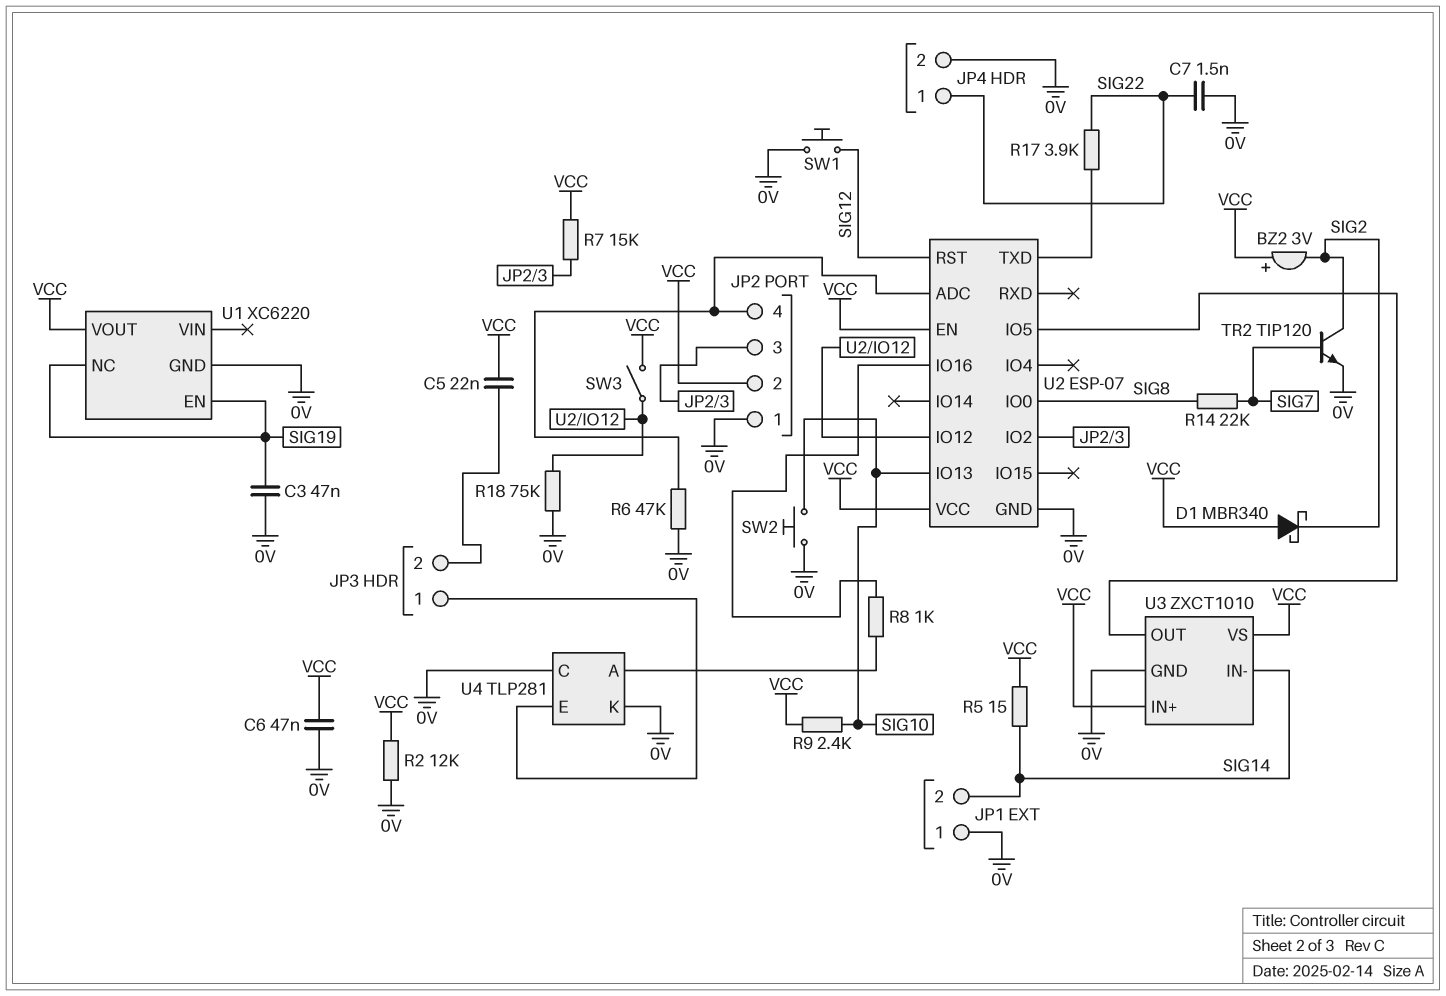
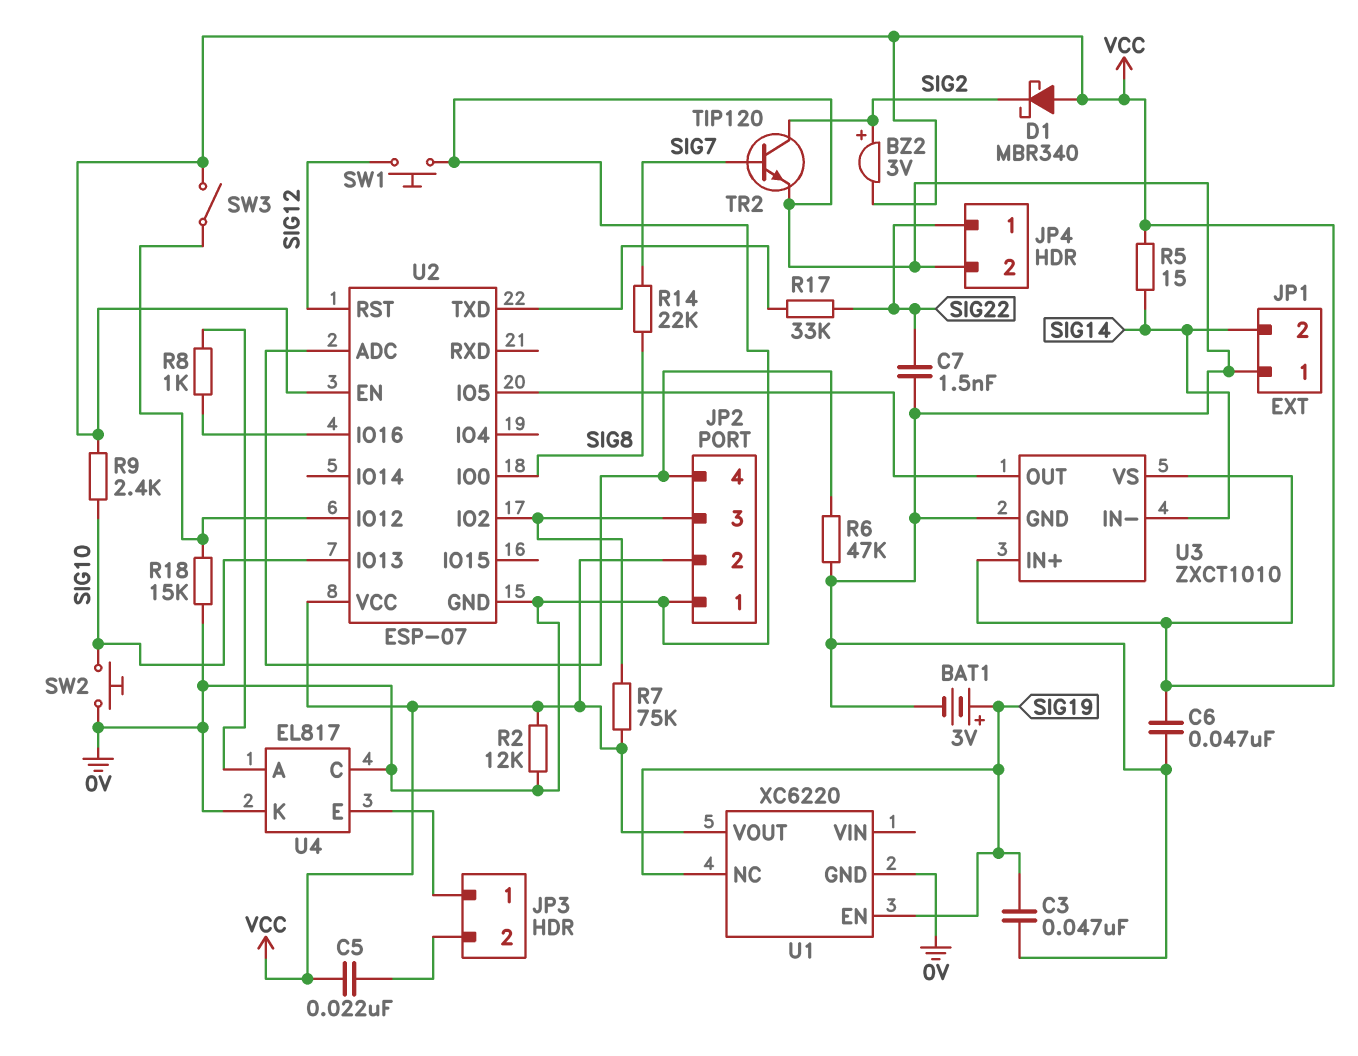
BAT1: none -> 3V (plus SIG19, minus 0V)
BZ2: buzzer 3V (plus VCC, minus SIG2) -> buzzer 3V (plus SIG2, minus VCC)
R7: 15k (JP2/3, VCC) -> 75k (JP2/3, VCC)
R17: 3.9k (SIG22, U2/TXD) -> 33k (SIG22, U2/TXD)
R18: 75k (0V, U2/IO12) -> 15k (0V, U2/IO12)
U4: TLP281 -> EL817

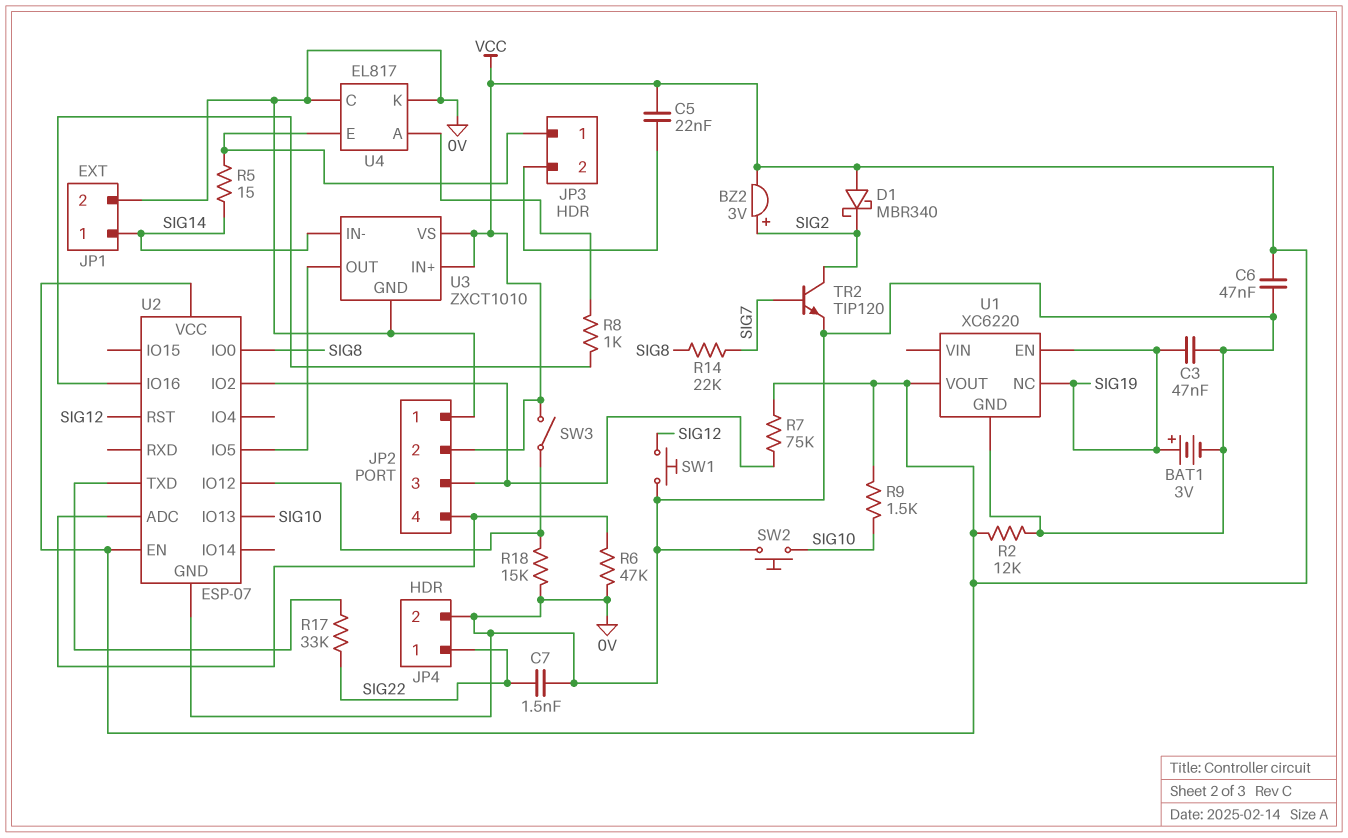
JP1 pin 1: 0V -> SIG14
JP1 pin 2: SIG14 -> 0V
R5: 15 (SIG14, VCC) -> 15 (JP3/1, SIG14)
R9: 2.4k (SIG10, VCC) -> 1.5k (SIG10, VCC)

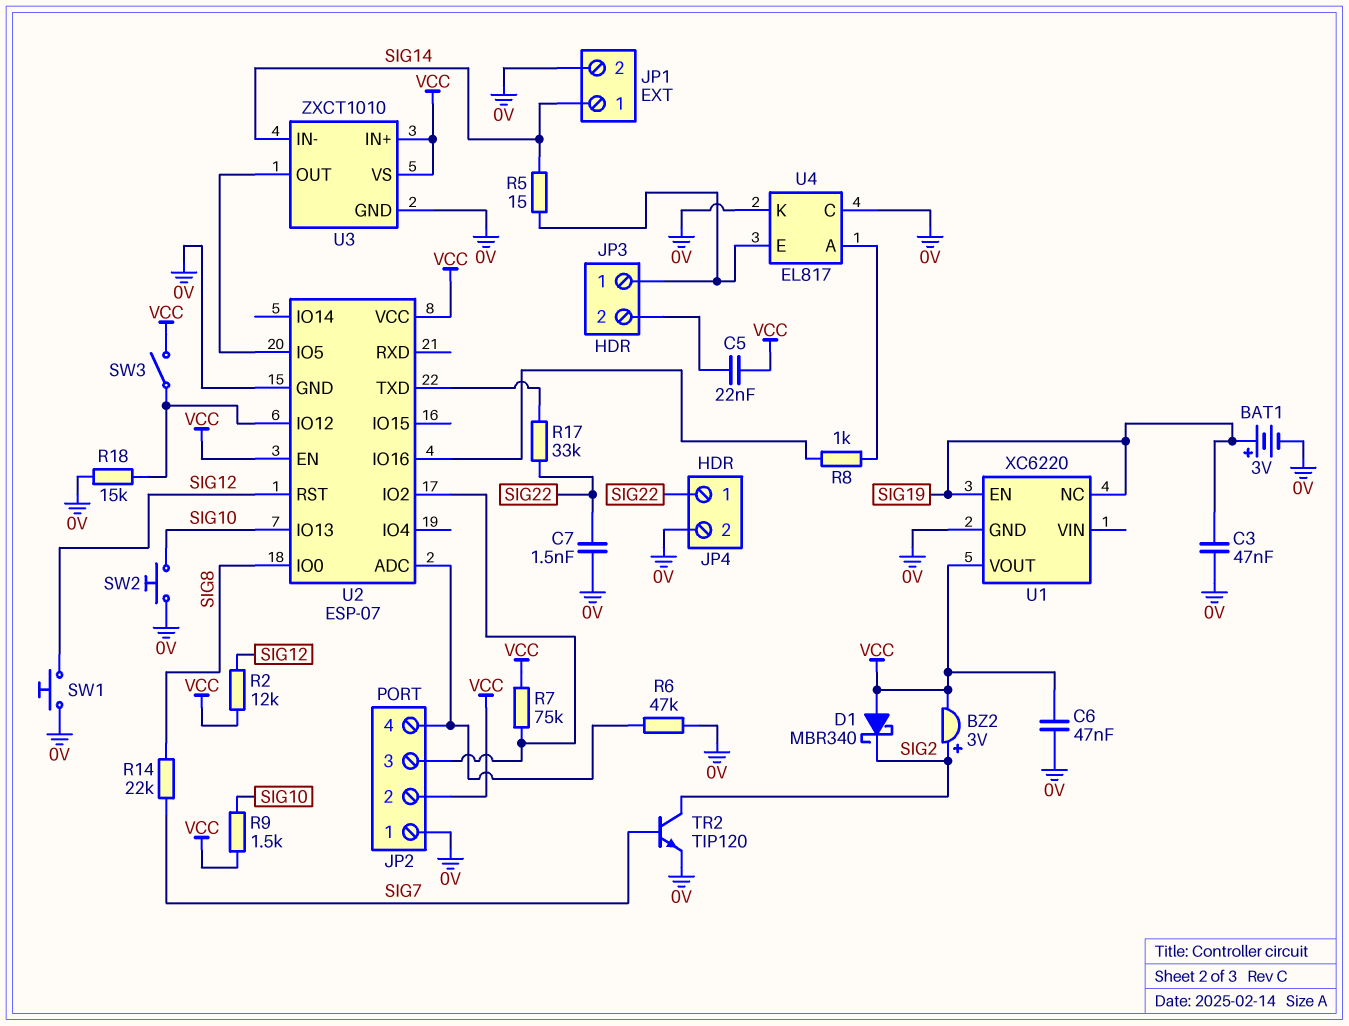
R2: 12k (0V, VCC) -> 12k (SIG12, VCC)

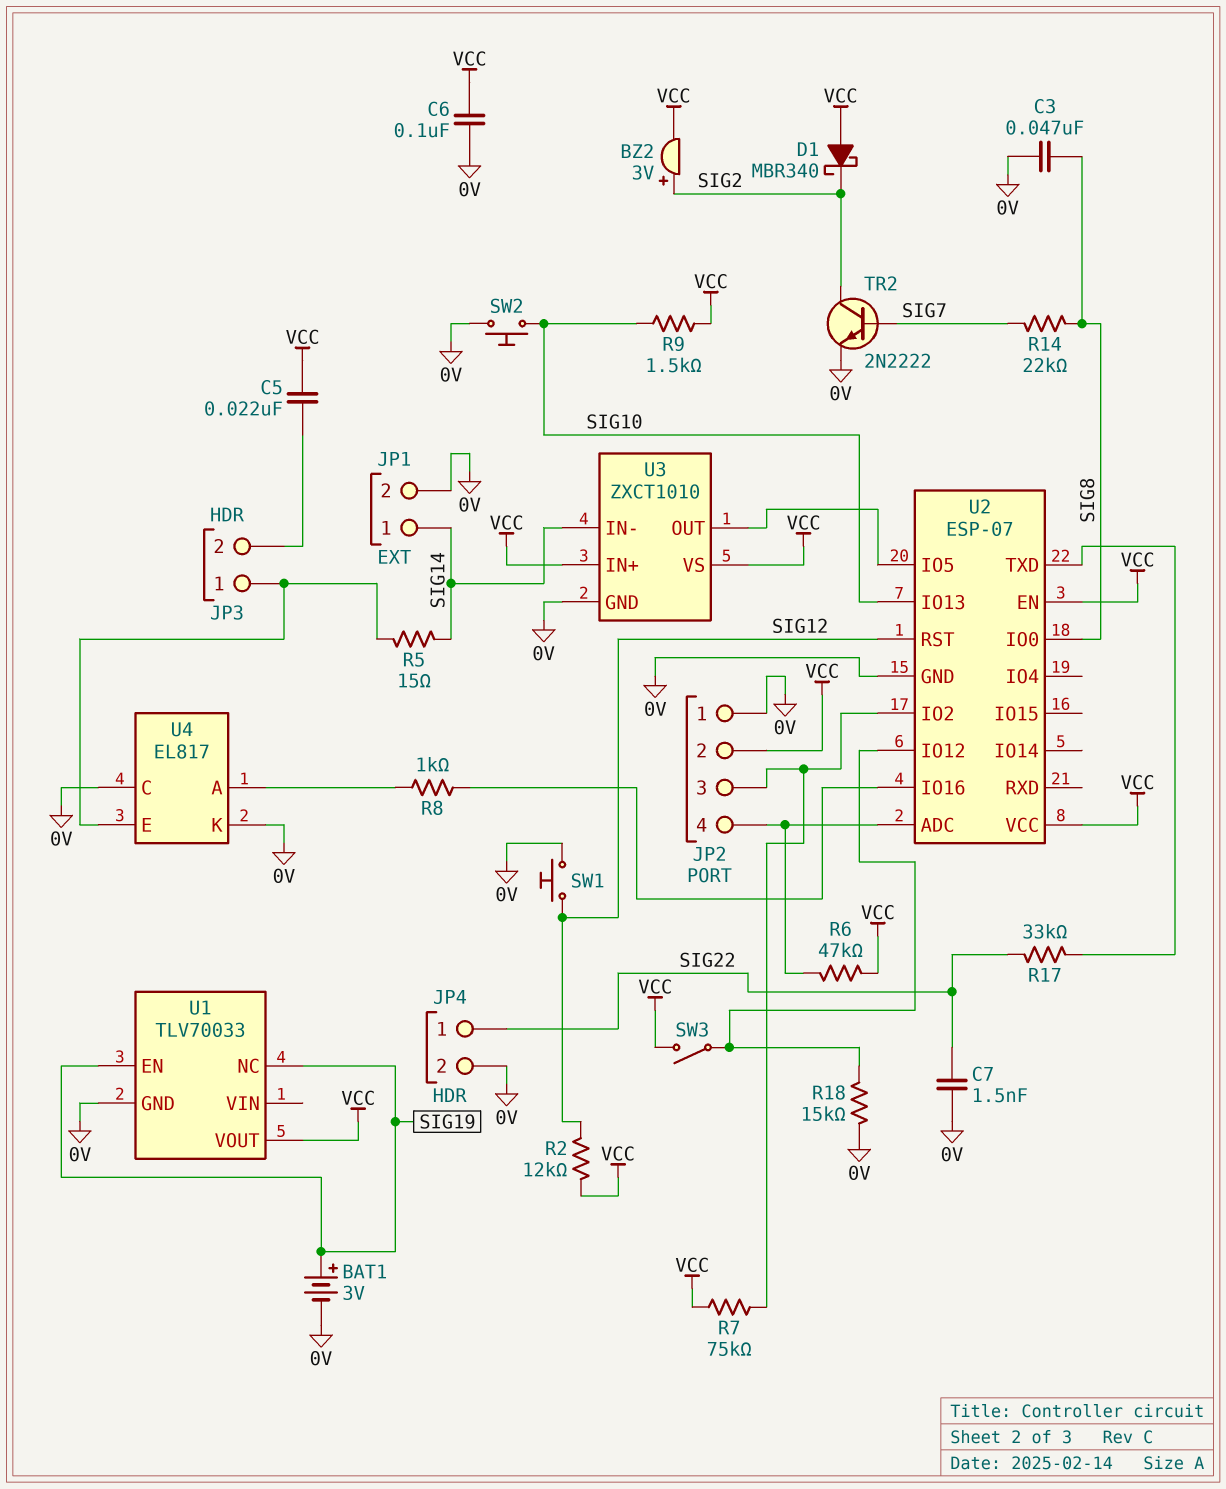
C3: 47nF (0V, SIG19) -> 47nF (0V, SIG8)
C6: 47nF (0V, VCC) -> 100nF (0V, VCC)
R6: 47k (0V, JP2/4) -> 47k (JP2/4, VCC)
TR2: NPN TIP120 (B SIG7, C SIG2, E 0V) -> NPN 2N2222 (B SIG7, C SIG2, E 0V)
U1: XC6220 -> TLV70033

